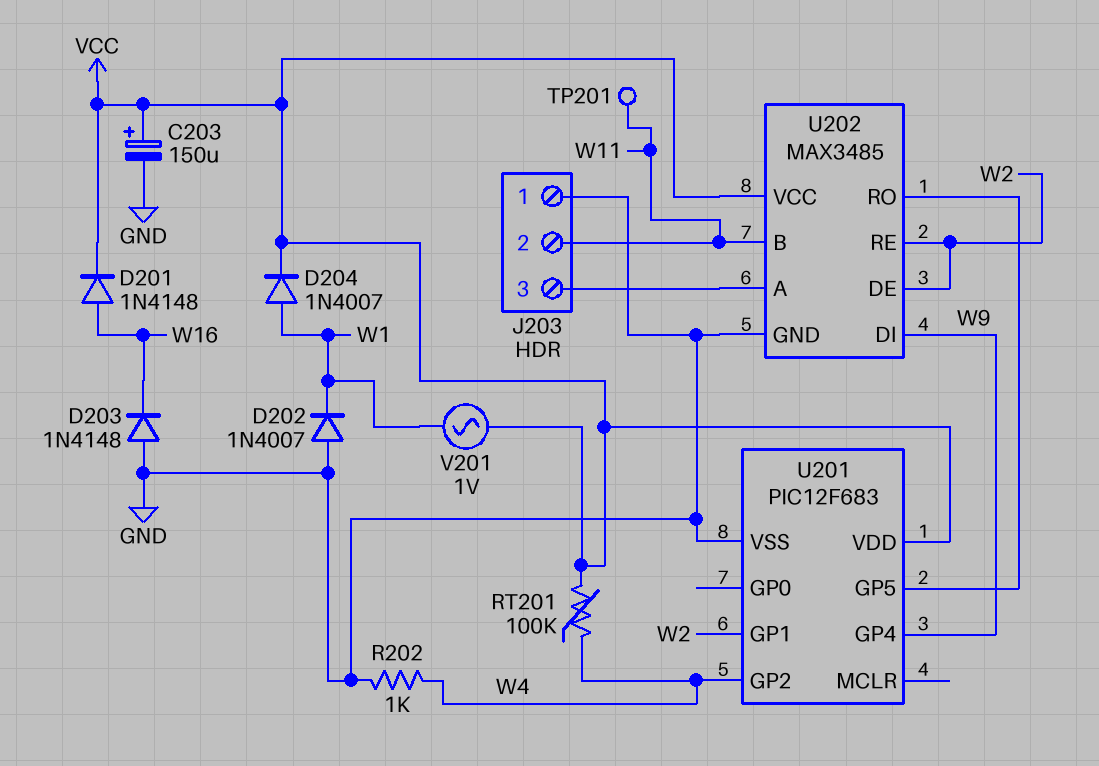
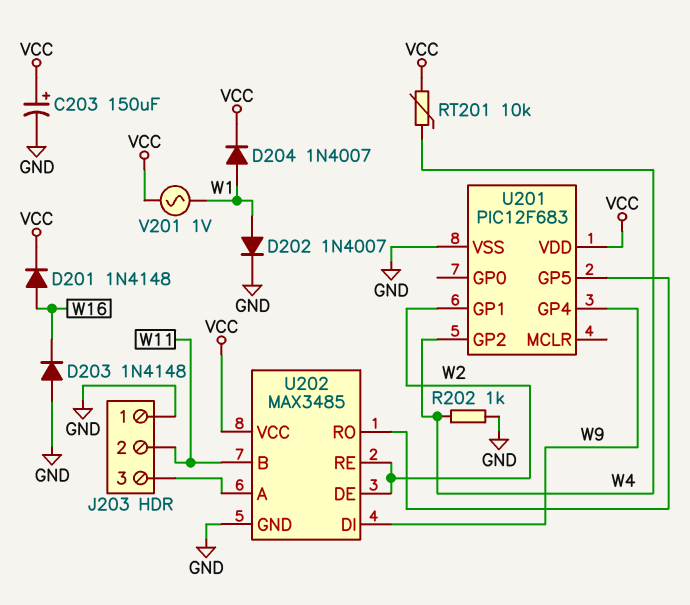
D202: diode 1N4007 (A GND, K W1) -> diode 1N4007 (A W1, K GND)
RT201: 100k (VCC, W4) -> 10k (VCC, W4)
TP201: test point (W11) -> none

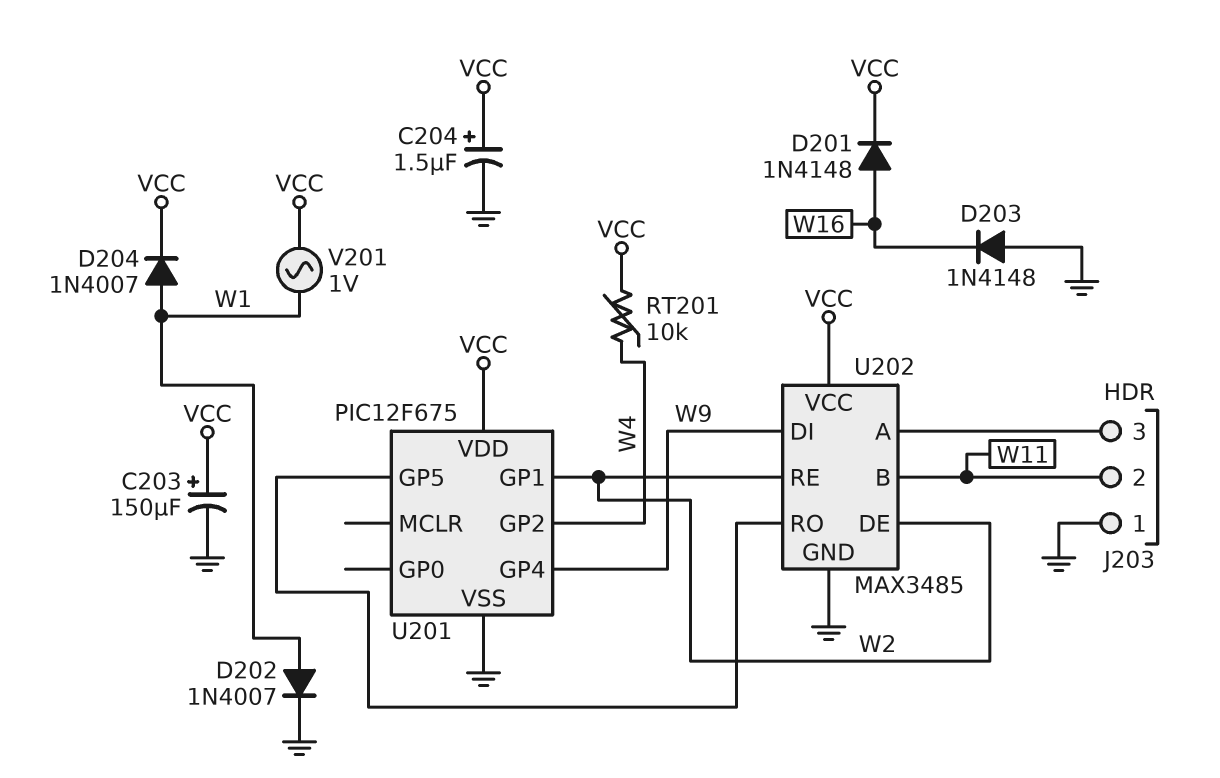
C204: none -> 1.5uF (plus VCC, minus GND)
R202: 1k (GND, W4) -> none
U201: PIC12F683 -> PIC12F675

